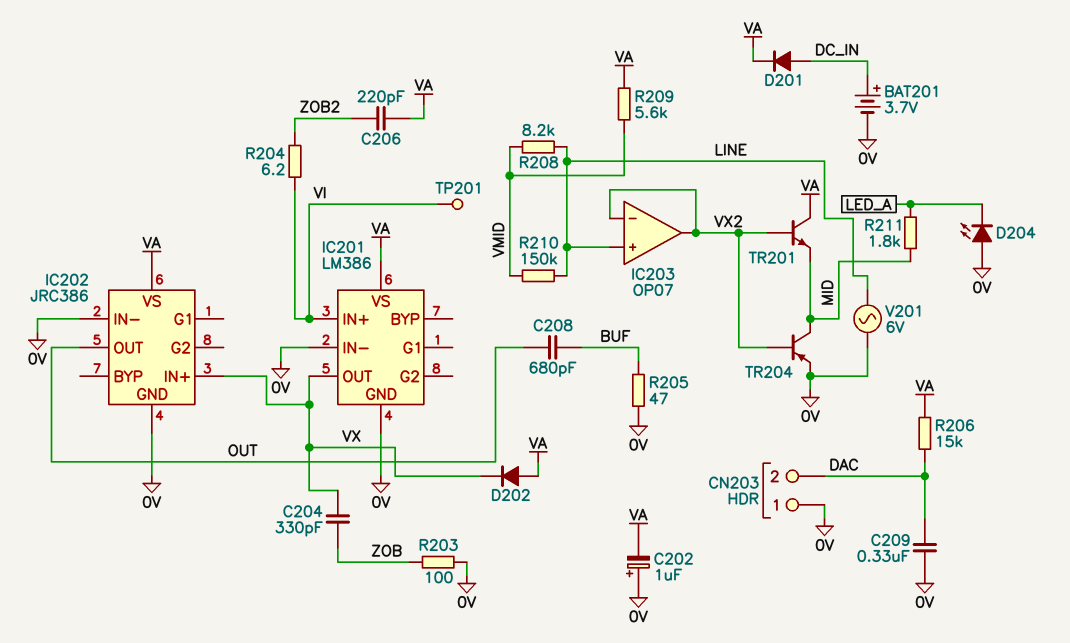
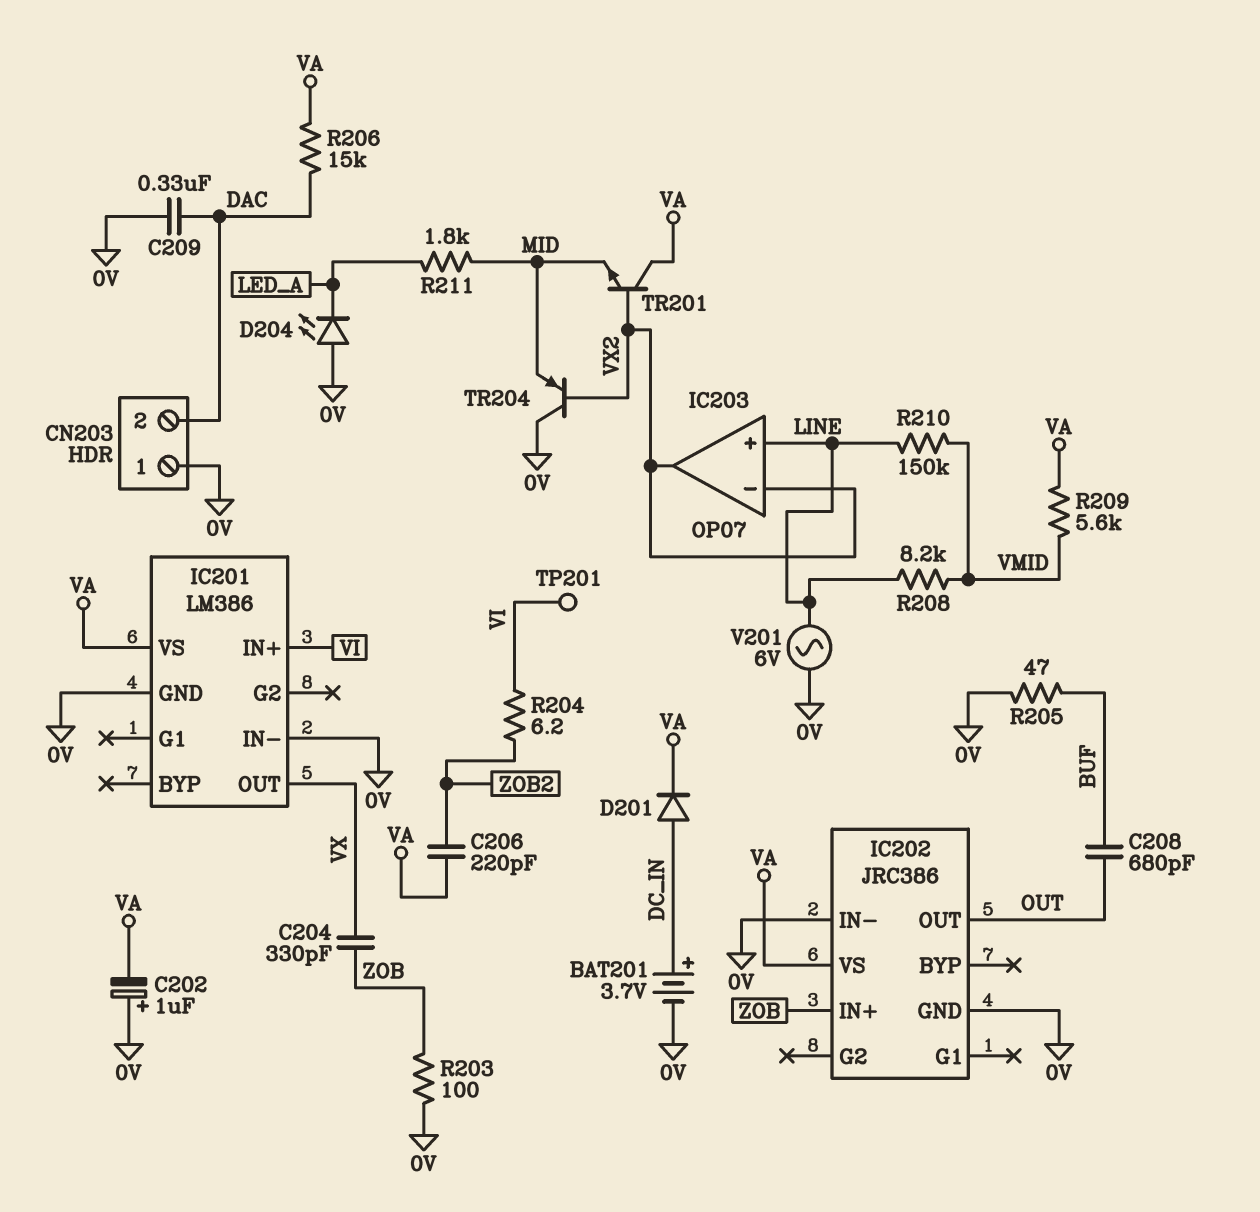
D202: diode (A VA, K VX) -> none
IC202 pin IN+: VX -> ZOB
TR204: PNP (B VX2, C MID, E 0V) -> PNP (B VX2, C 0V, E MID)

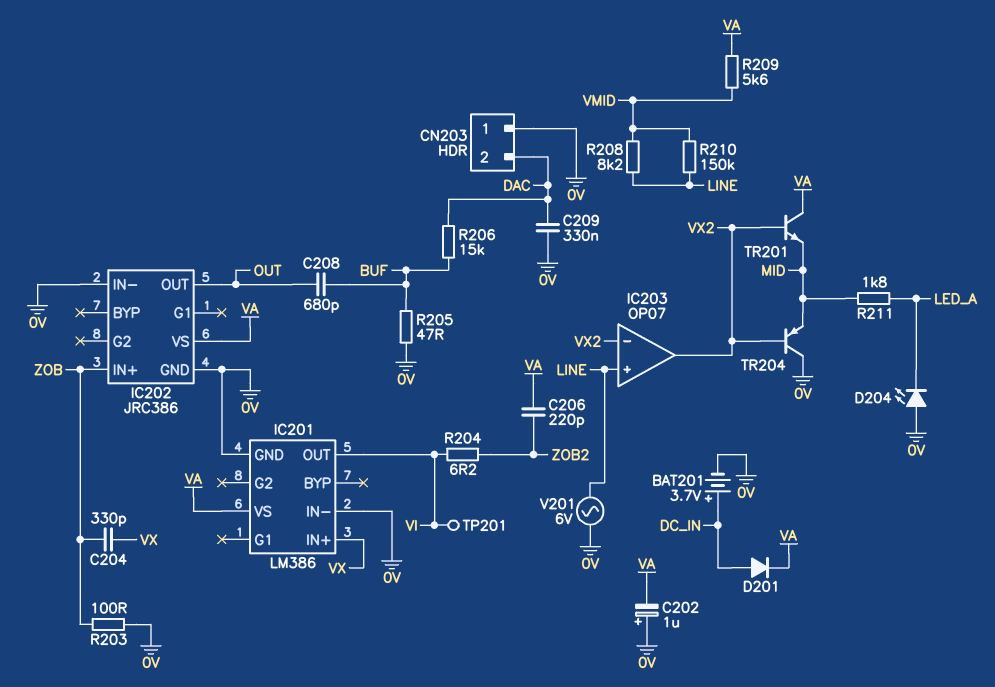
IC201 pin IN+: VI -> VX
IC201 pin OUT: VX -> VI
R206: 15k (DAC, VA) -> 15k (BUF, DAC)

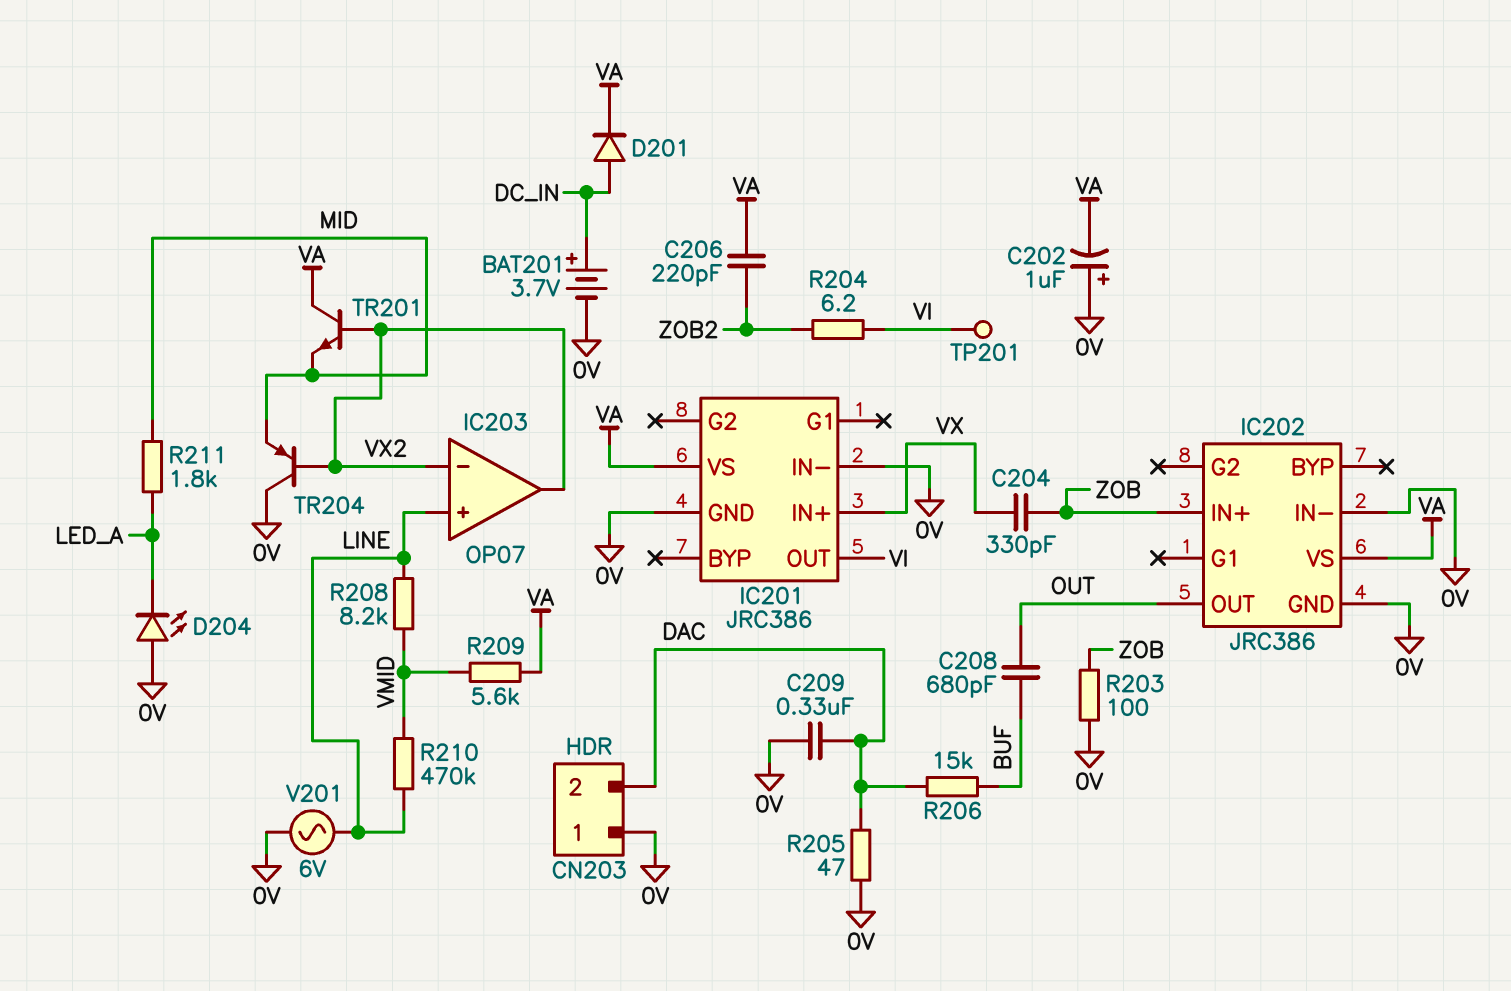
IC201: LM386 -> JRC386
R205: 47 (0V, BUF) -> 47 (0V, DAC)
R210: 150k (LINE, VMID) -> 470k (LINE, VMID)

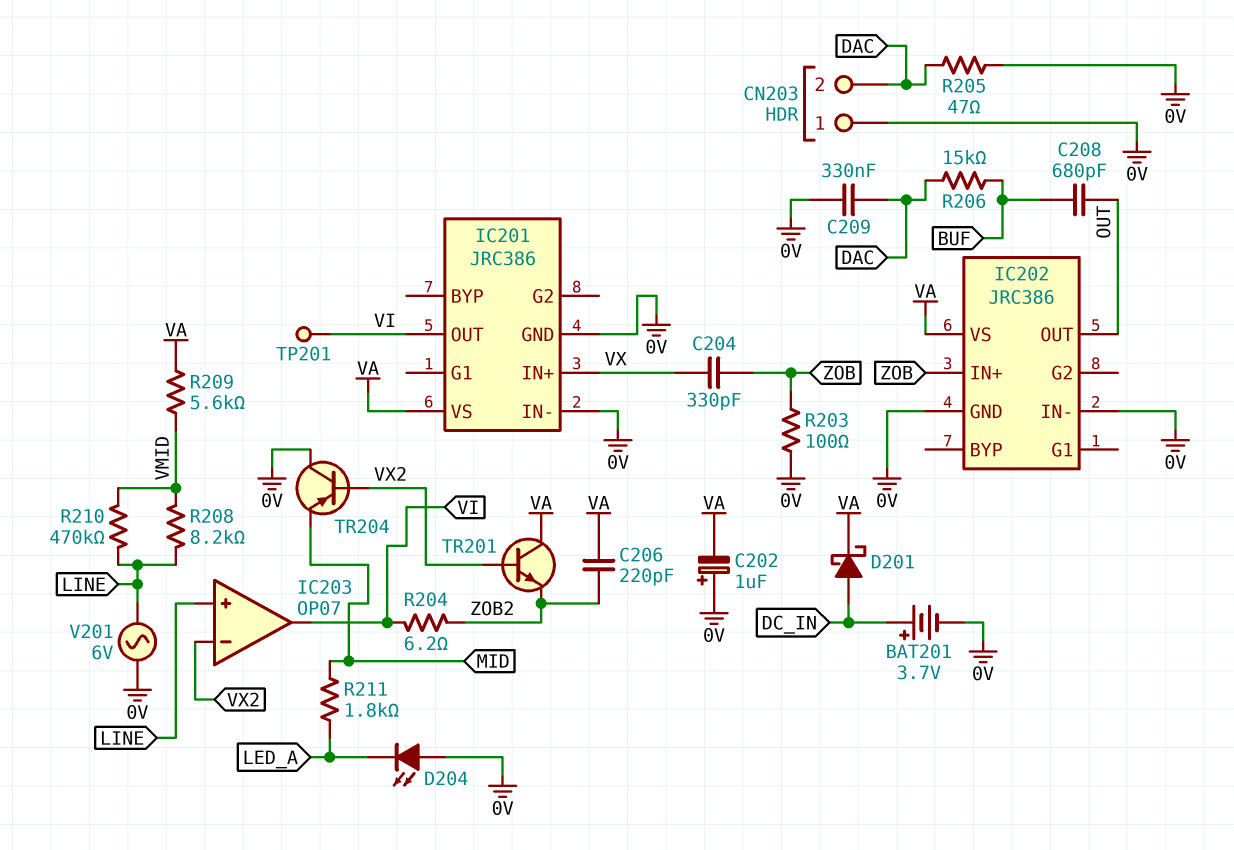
D201: diode (A DC_IN, K VA) -> schottky (A DC_IN, K VA)
IC203 pin out: VX2 -> VI
TR201: NPN (B VX2, C VA, E MID) -> NPN (B VX2, C VA, E ZOB2)

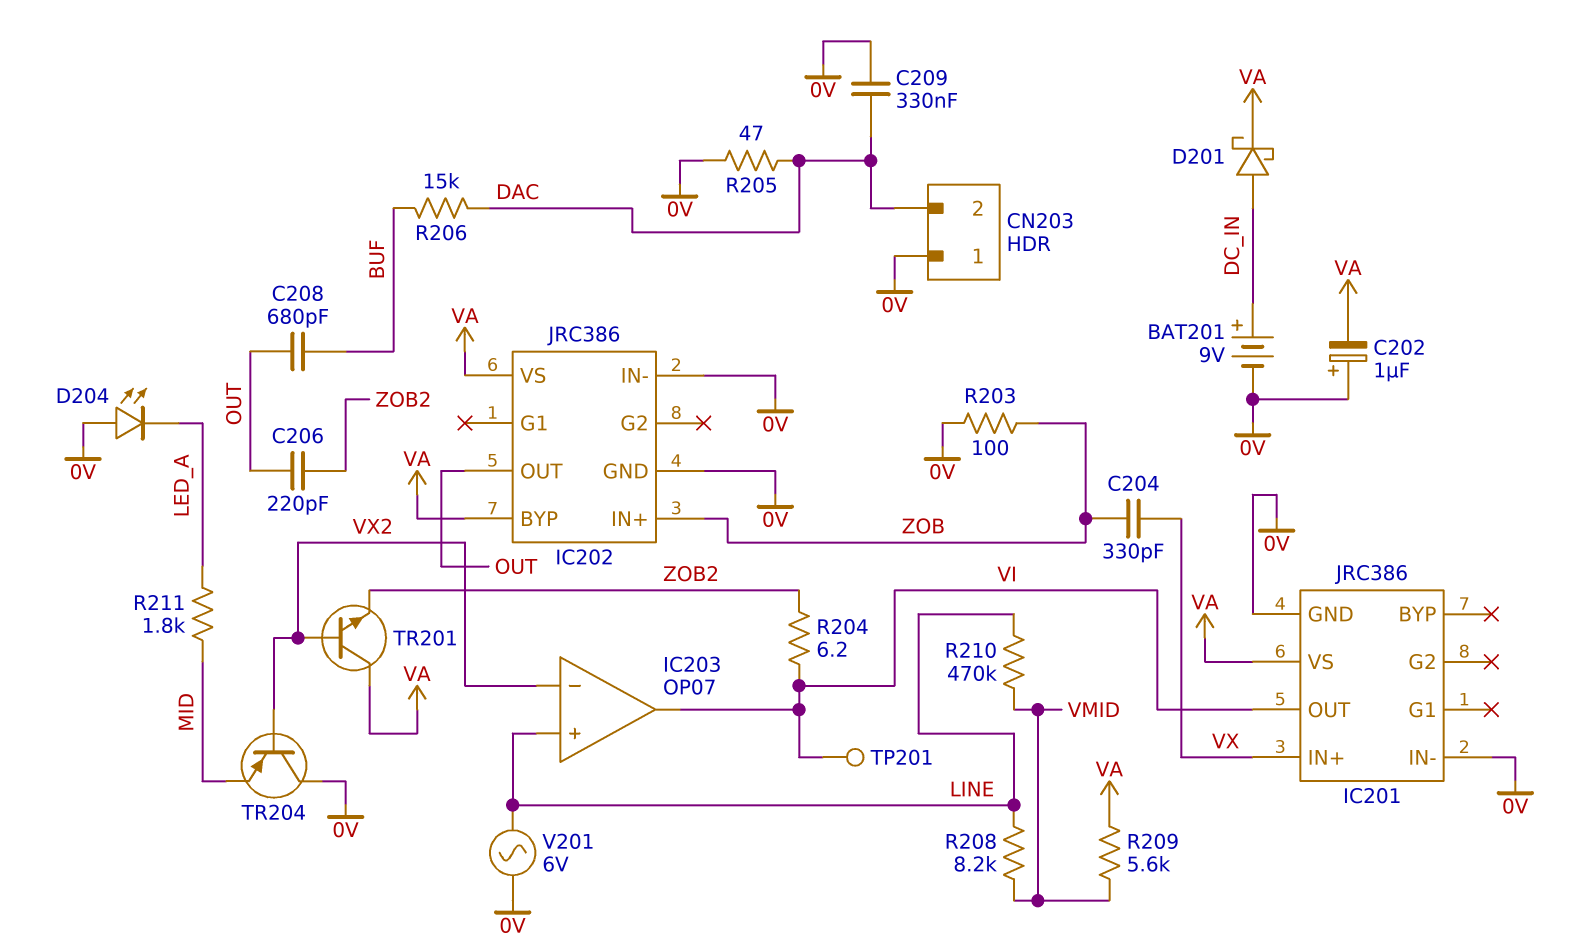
BAT201: 3.7V (plus DC_IN, minus 0V) -> 9V (plus DC_IN, minus 0V)
C206: 220pF (VA, ZOB2) -> 220pF (OUT, ZOB2)
IC202 pin BYP: none -> VA

